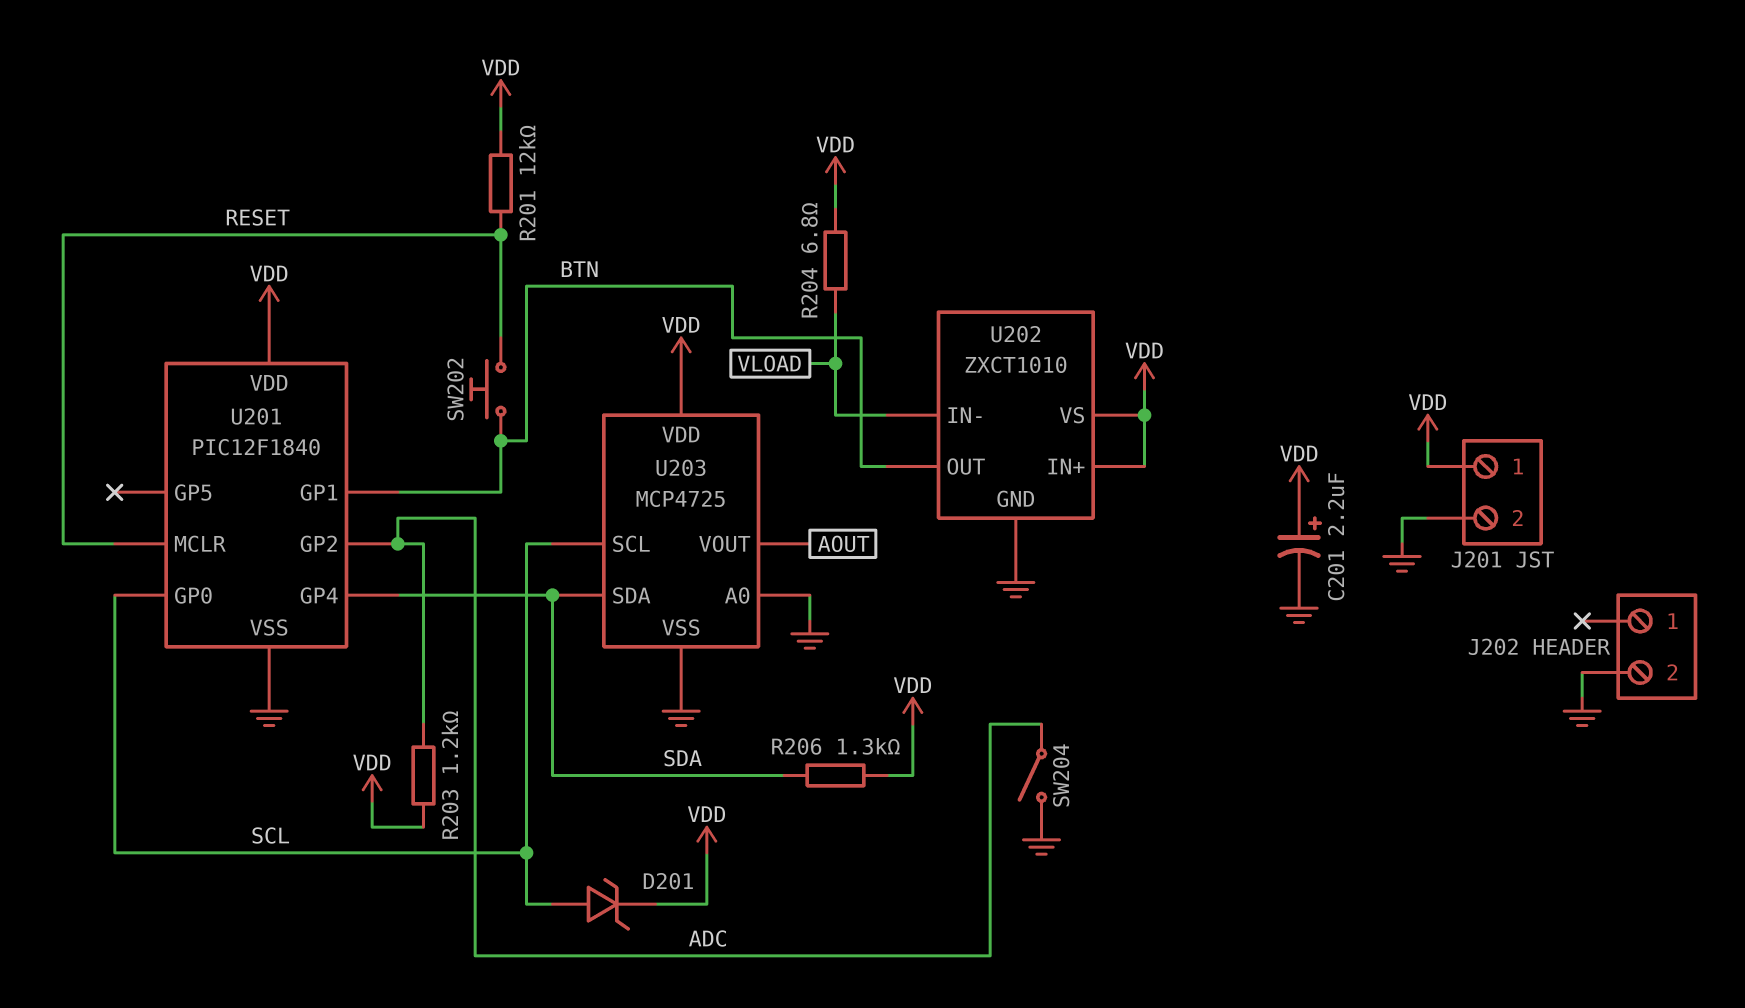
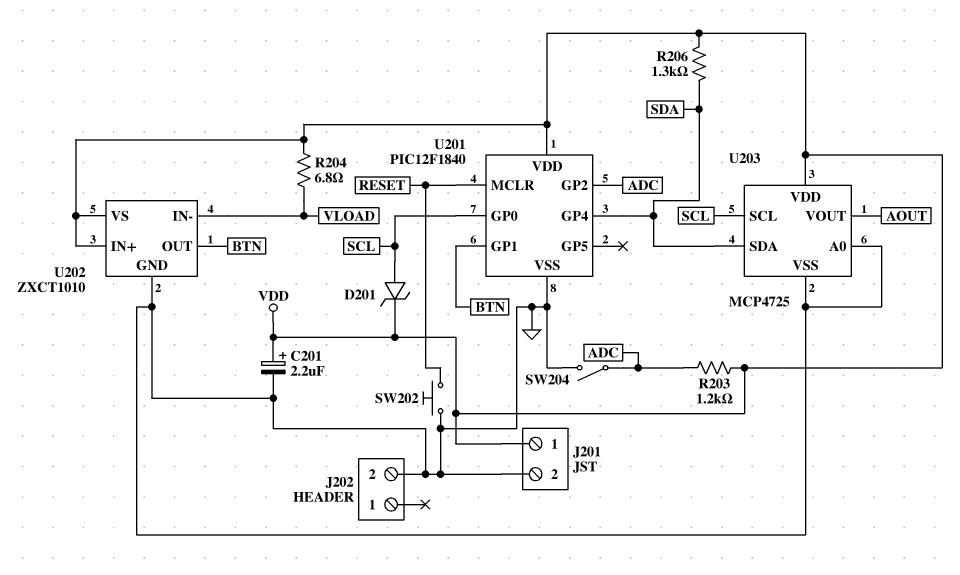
R201: 12k (RESET, VDD) -> none
SW202: button (BTN, RESET) -> button (GND, RESET)

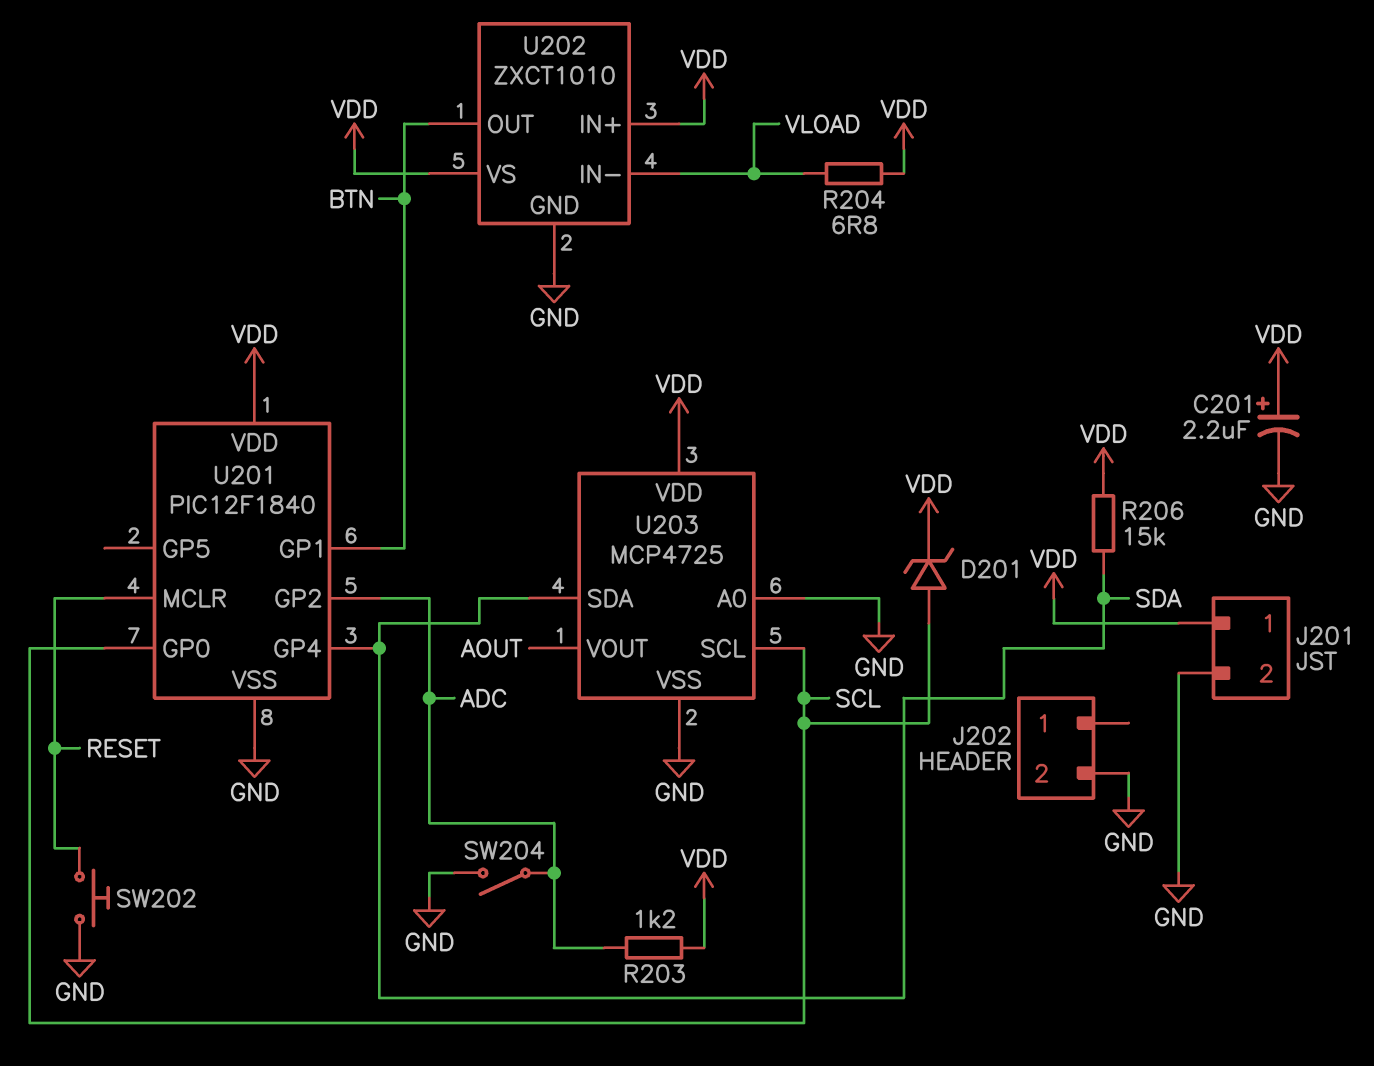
R206: 1.3k (SDA, VDD) -> 15k (SDA, VDD)

